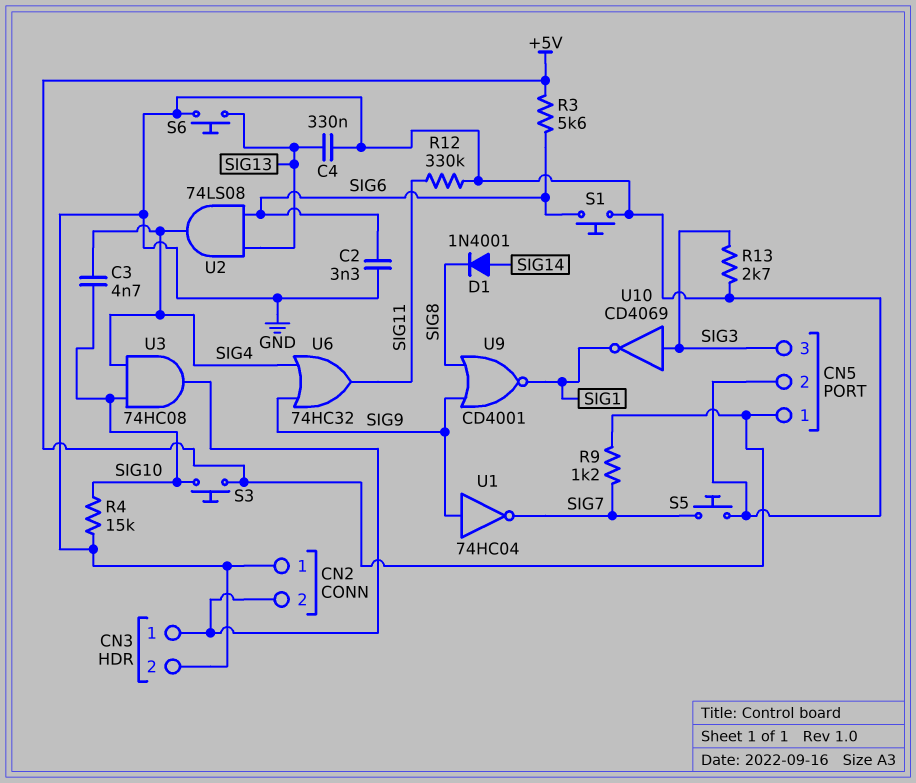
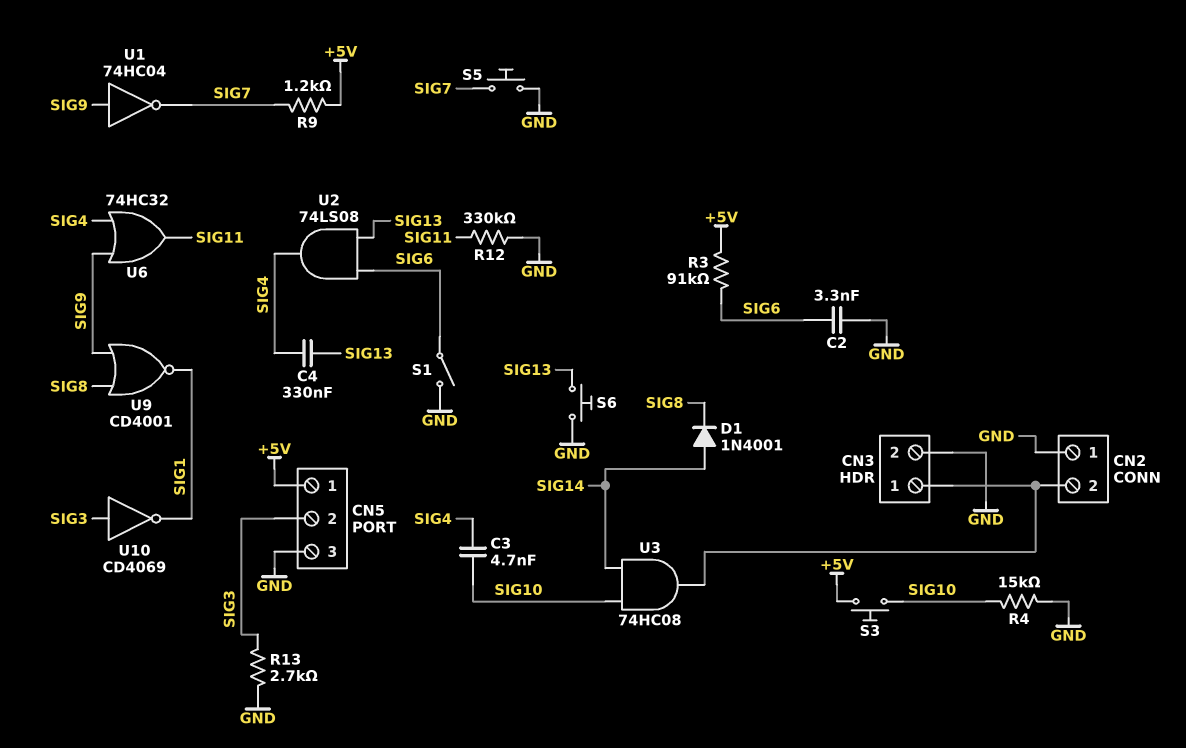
C4: 330nF (GND, SIG13) -> 330nF (SIG4, SIG13)
CN5 pin 2: GND -> SIG3
CN5 pin 3: SIG3 -> GND
R3: 5.6k (+5V, SIG6) -> 91k (+5V, SIG6)
S1: button (GND, SIG6) -> switch (GND, SIG6)
U3: AND 74HC08 (in SIG4, in SIG10, out CN2/2) -> AND 74HC08 (in SIG10, in SIG14, out CN2/2)

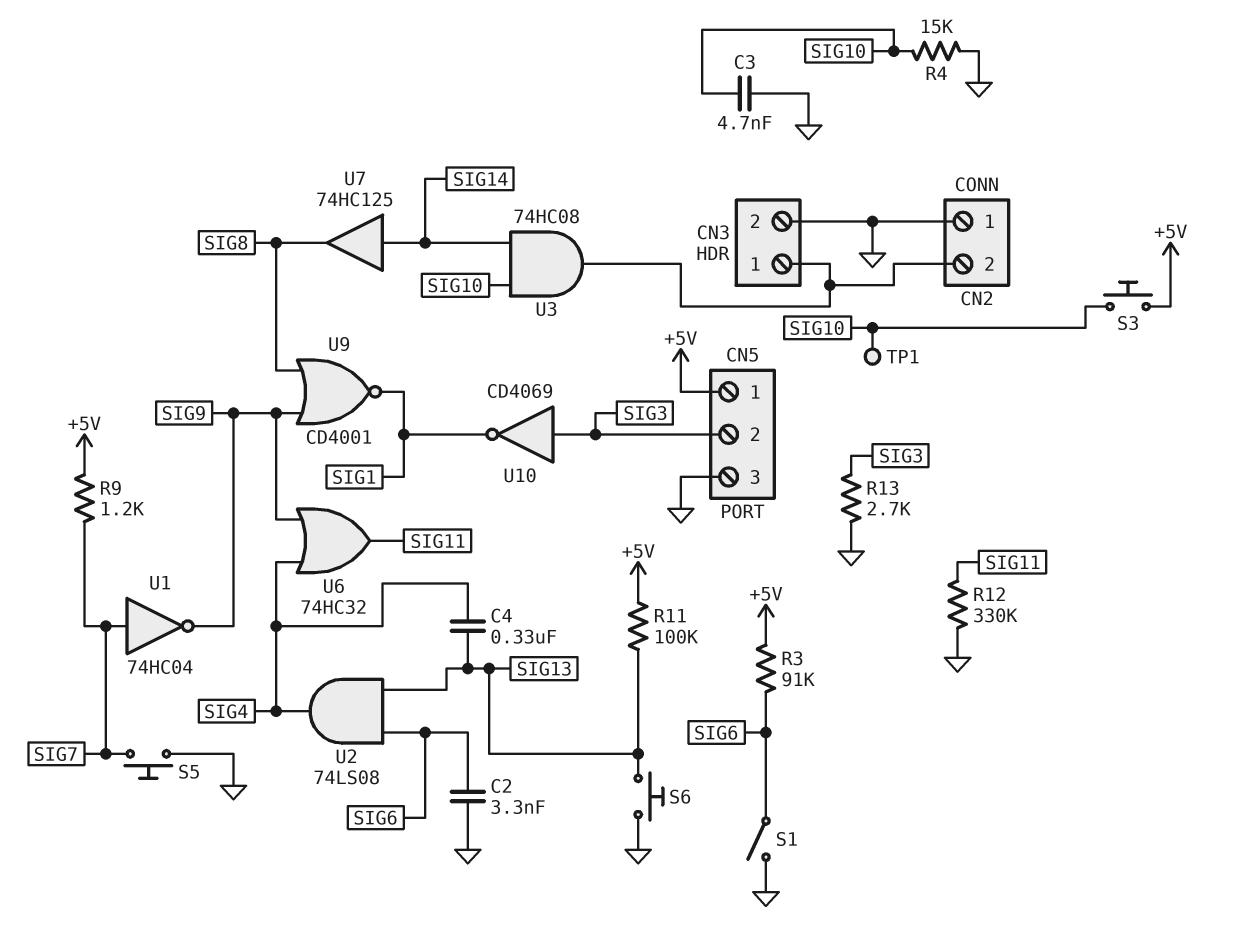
C3: 4.7nF (SIG4, SIG10) -> 4.7nF (GND, SIG10)
D1: diode 1N4001 (A SIG14, K SIG8) -> none
R11: none -> 100k (+5V, SIG13)
TP1: none -> test point (SIG10)
U1: NOT 74HC04 (in SIG9, out SIG7) -> NOT 74HC04 (in SIG7, out SIG9)
U7: none -> buffer 74HC125 (in SIG14, out SIG8)

